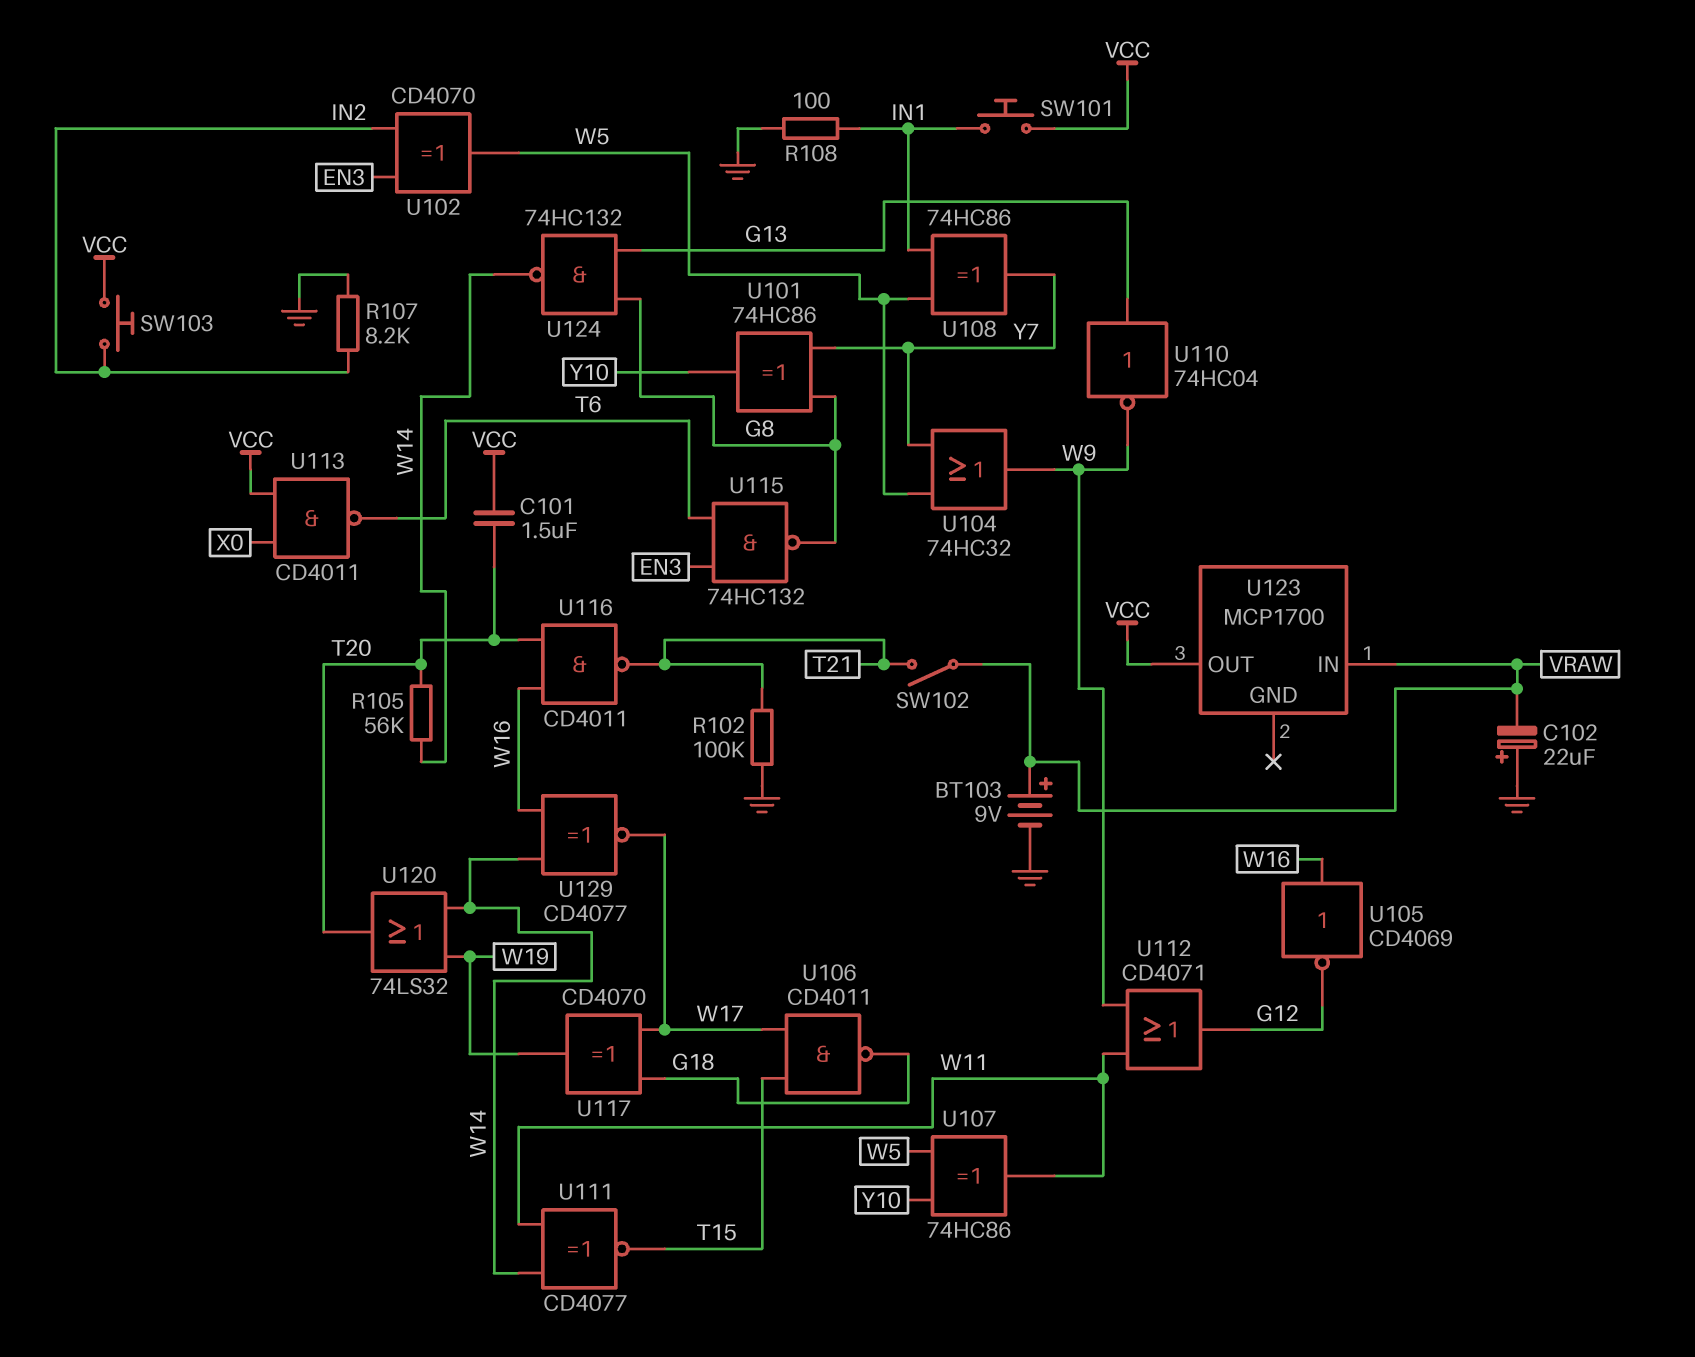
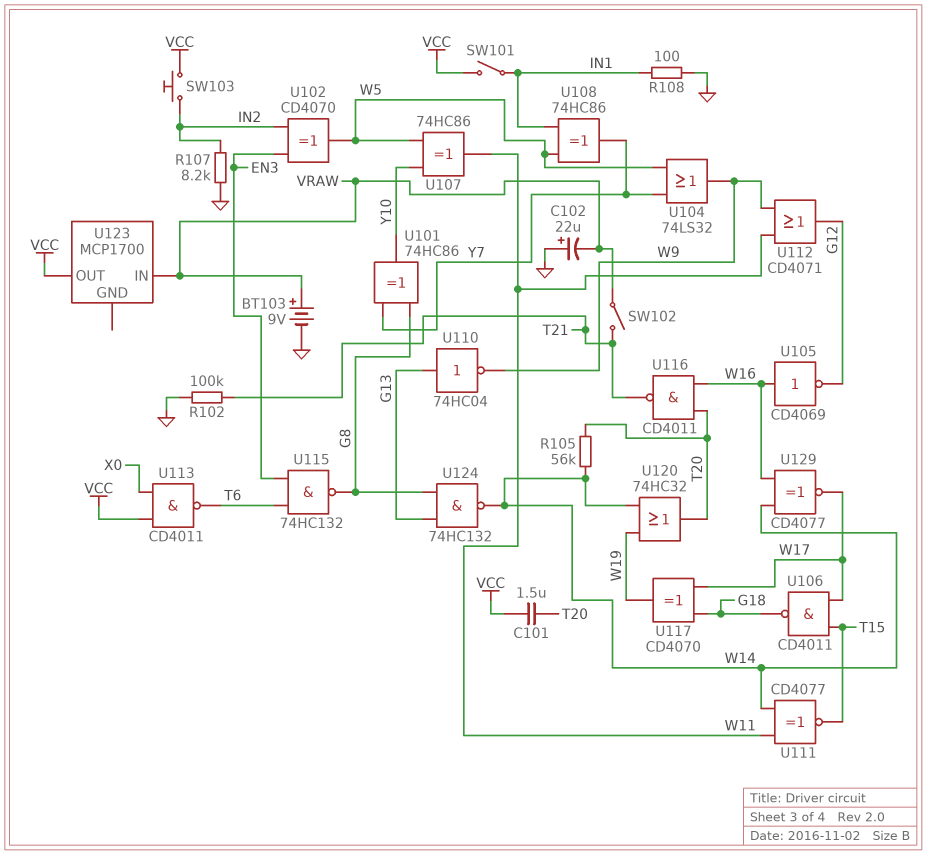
SW101: button (IN1, VCC) -> switch (IN1, VCC)
U104: OR 74HC32 (in W5, in Y7, out W9) -> OR 74LS32 (in W5, in Y7, out W9)
U120: OR 74LS32 (in W14, in W19, out T20) -> OR 74HC32 (in W14, in W19, out T20)

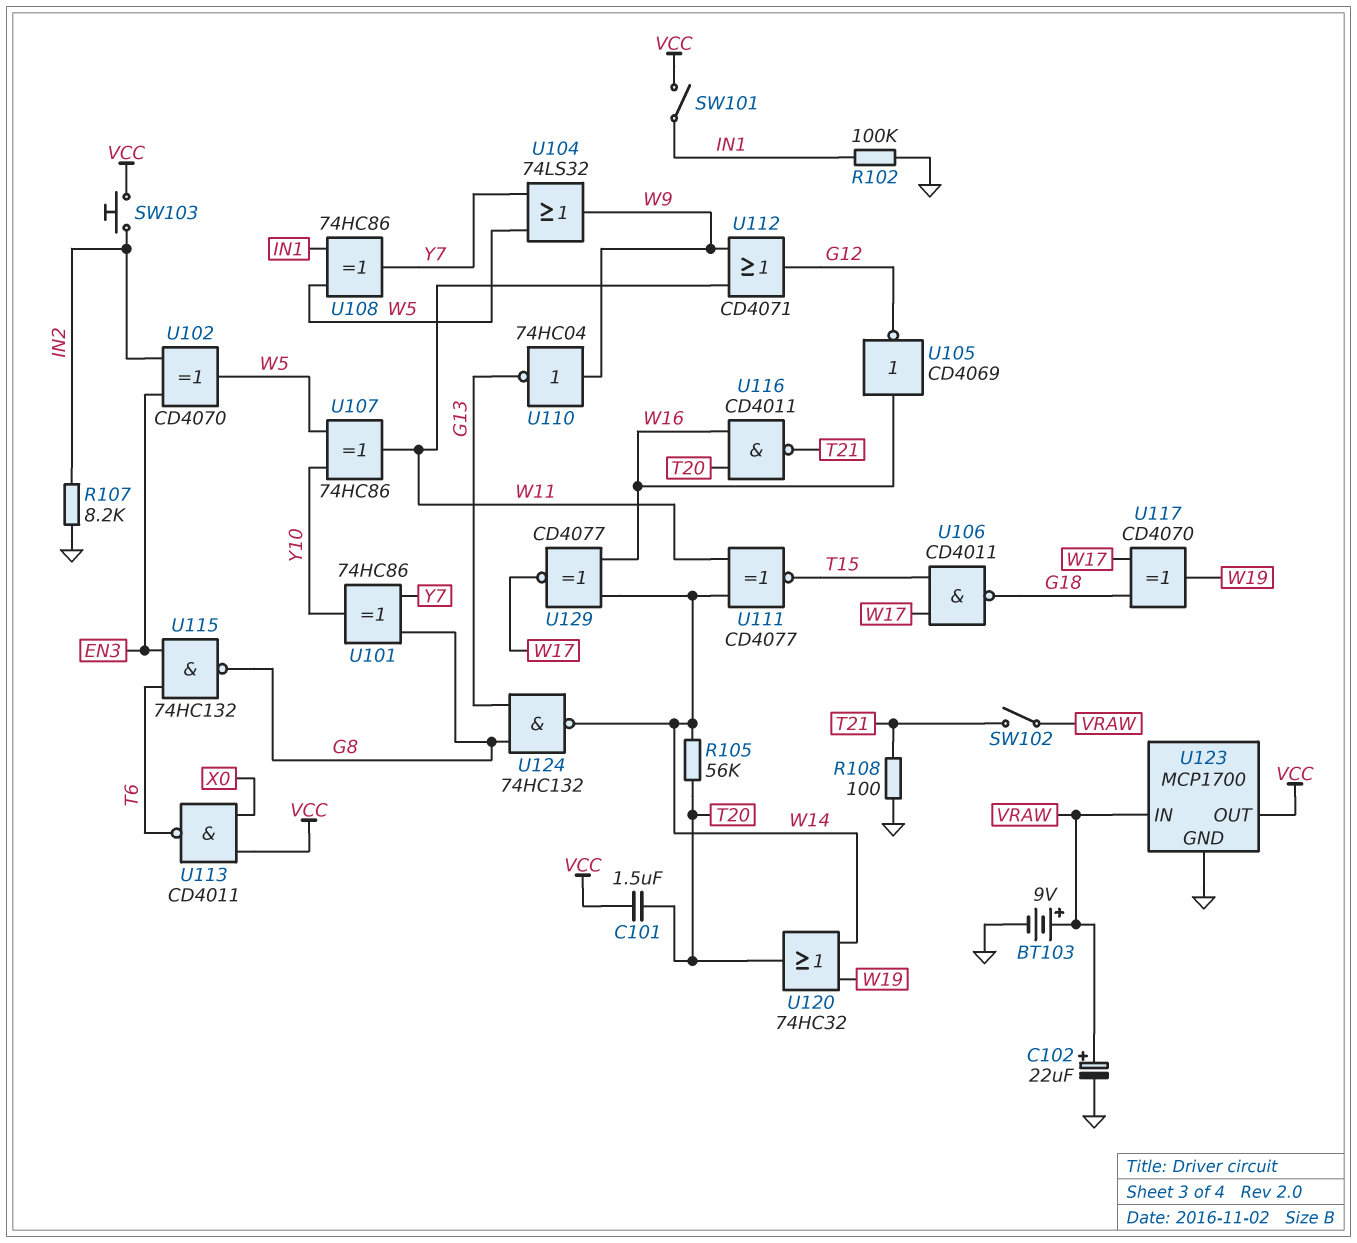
C102: 22uF (plus GND, minus VRAW) -> 22uF (plus VRAW, minus GND)
R102: 100k (GND, T21) -> 100k (GND, IN1)
R108: 100 (GND, IN1) -> 100 (GND, T21)
U110: NOT 74HC04 (in G13, out W9) -> NOT 74HC04 (in W9, out G13)
U123 pin GND: none -> GND

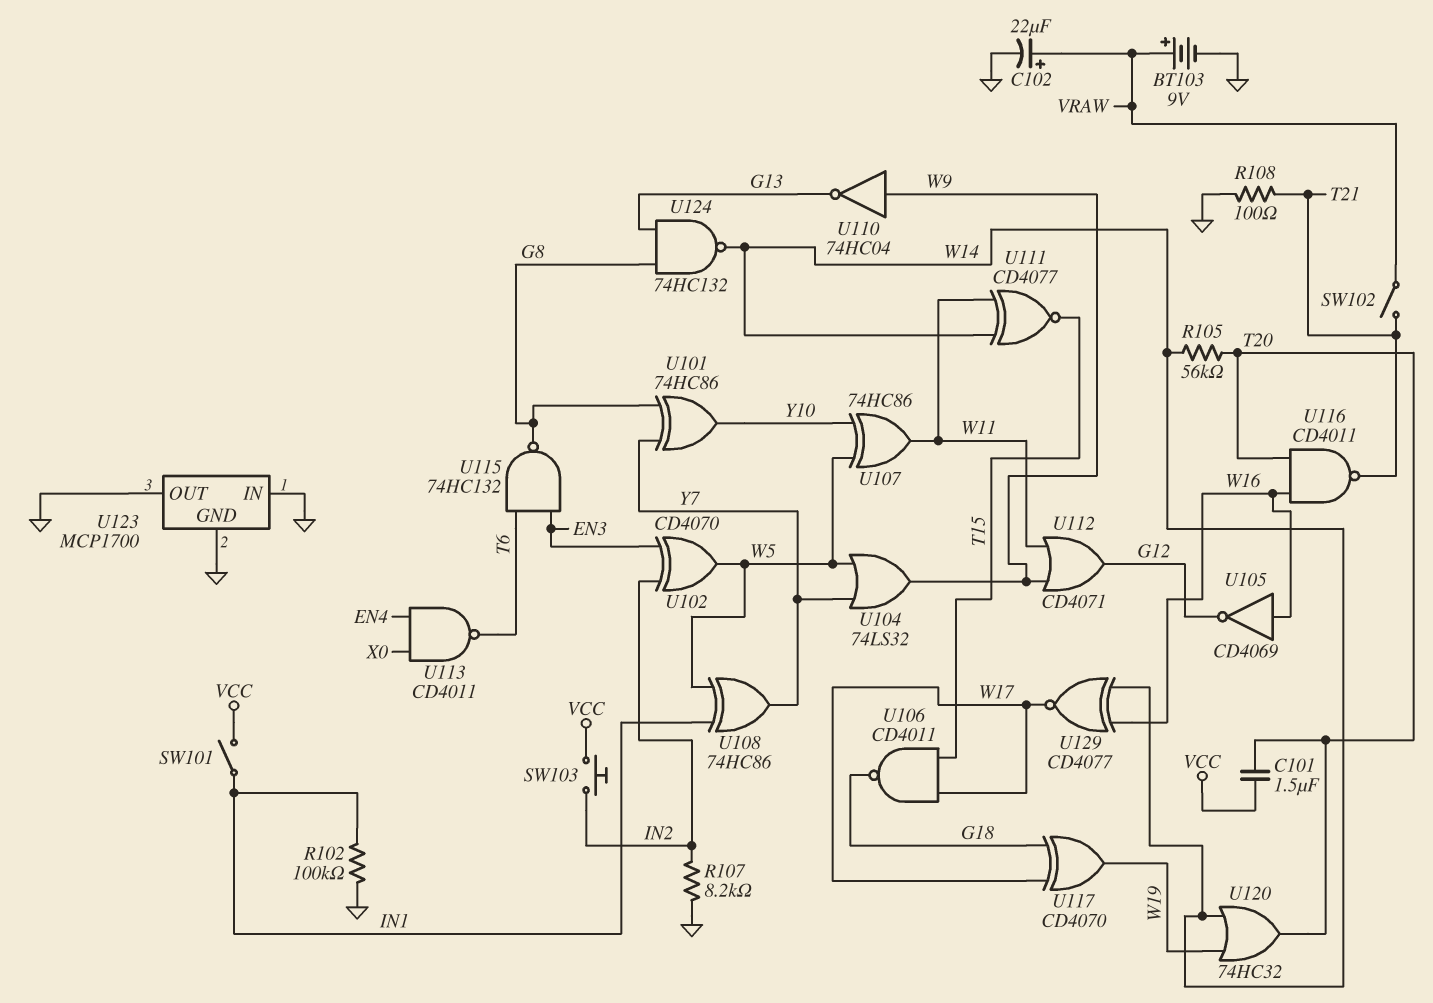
U113: NAND CD4011 (in VCC, in X0, out T6) -> NAND CD4011 (in EN4, in X0, out T6)
U123 pin IN: VRAW -> GND
U123 pin OUT: VCC -> GND

